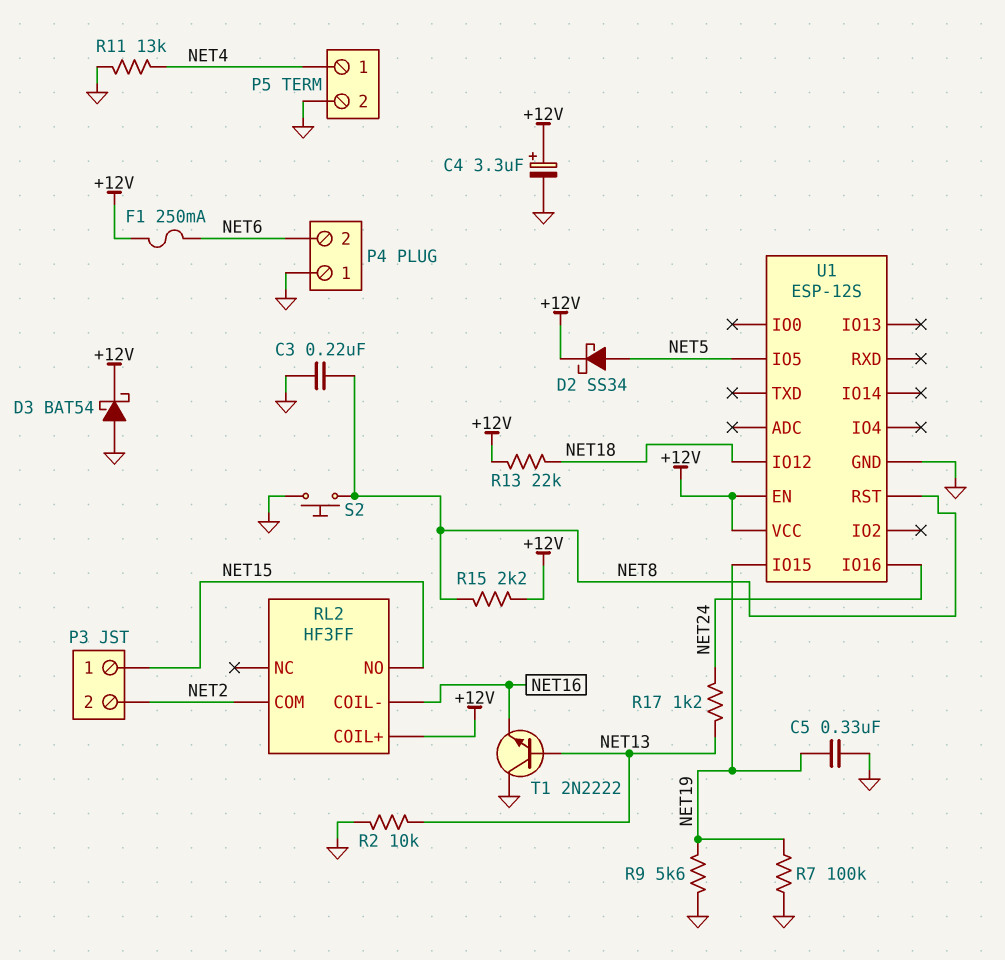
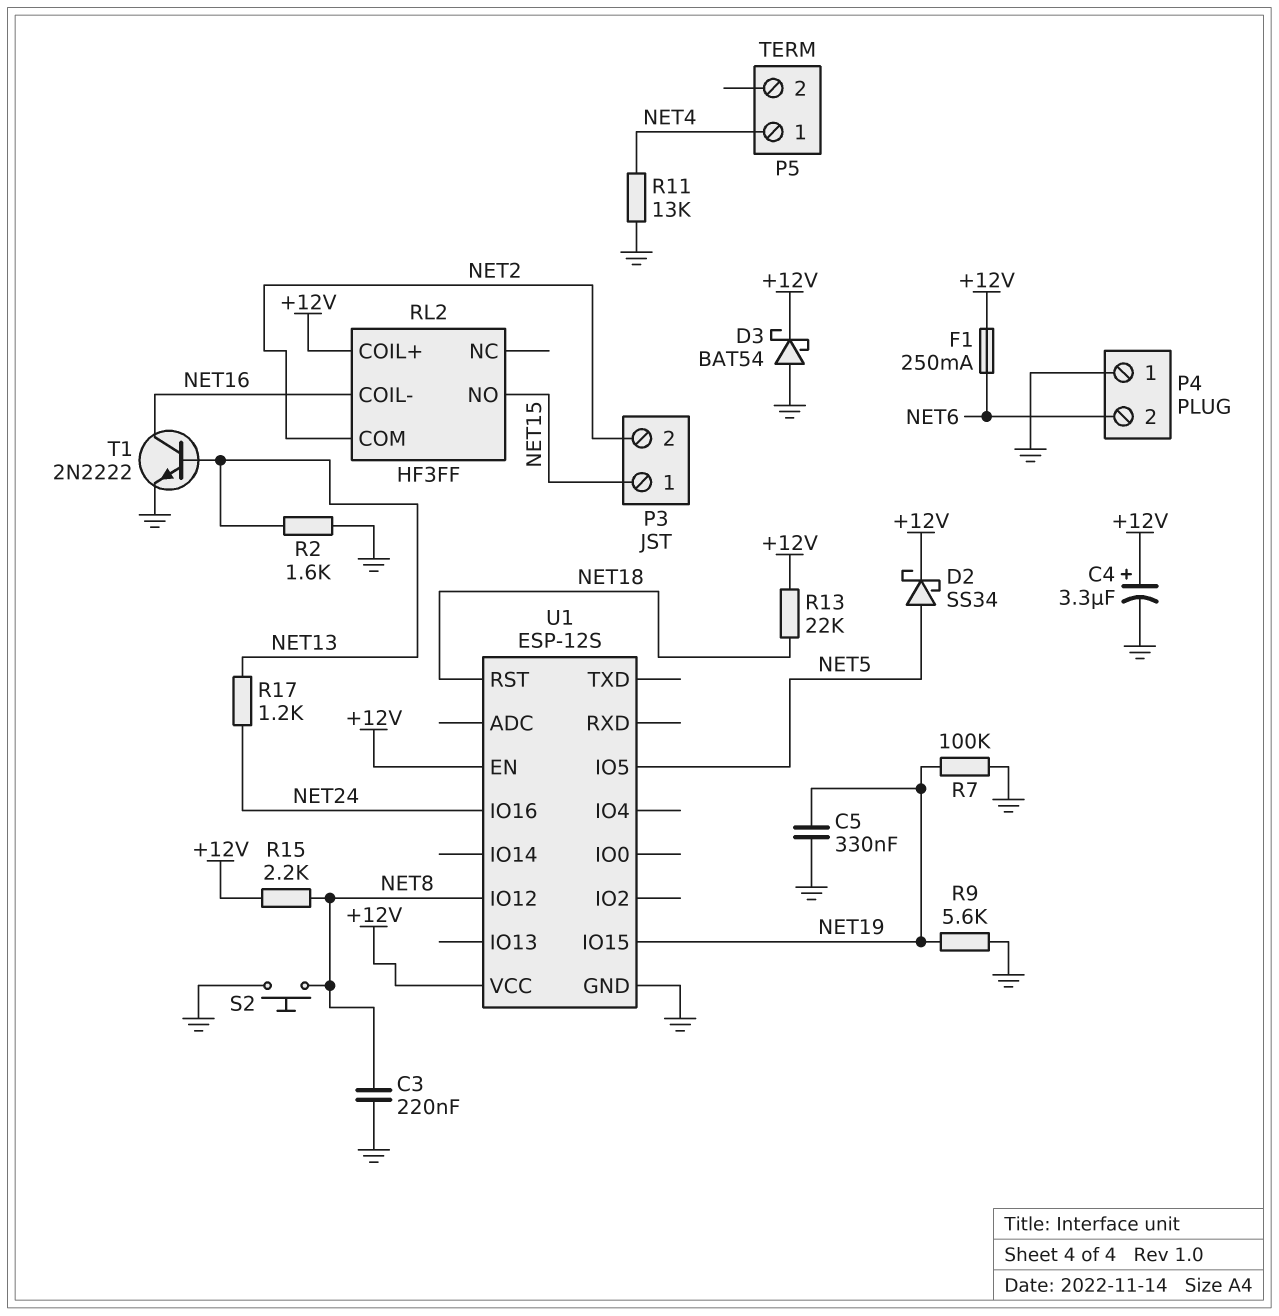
P5 pin 2: GND -> none
R2: 10k (GND, NET13) -> 1.6k (GND, NET13)
T1: NPN 2N2222 (B NET13, C GND, E NET16) -> NPN 2N2222 (B NET13, C NET16, E GND)
U1 pin IO12: NET18 -> NET8
U1 pin RST: NET8 -> NET18

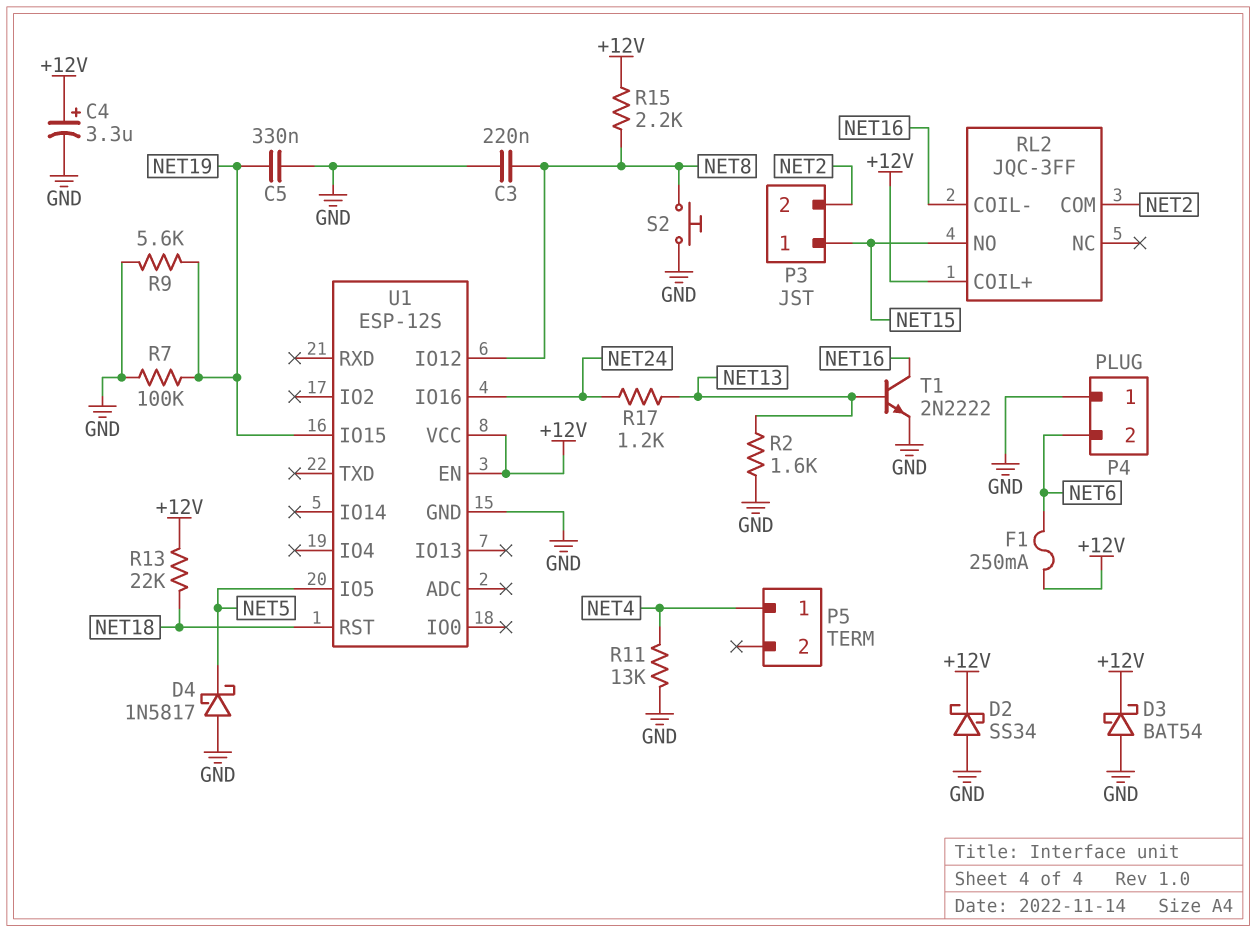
D2: schottky SS34 (A NET5, K +12V) -> schottky SS34 (A GND, K +12V)
D4: none -> schottky 1N5817 (A GND, K NET5)
RL2: HF3FF -> JQC-3FF

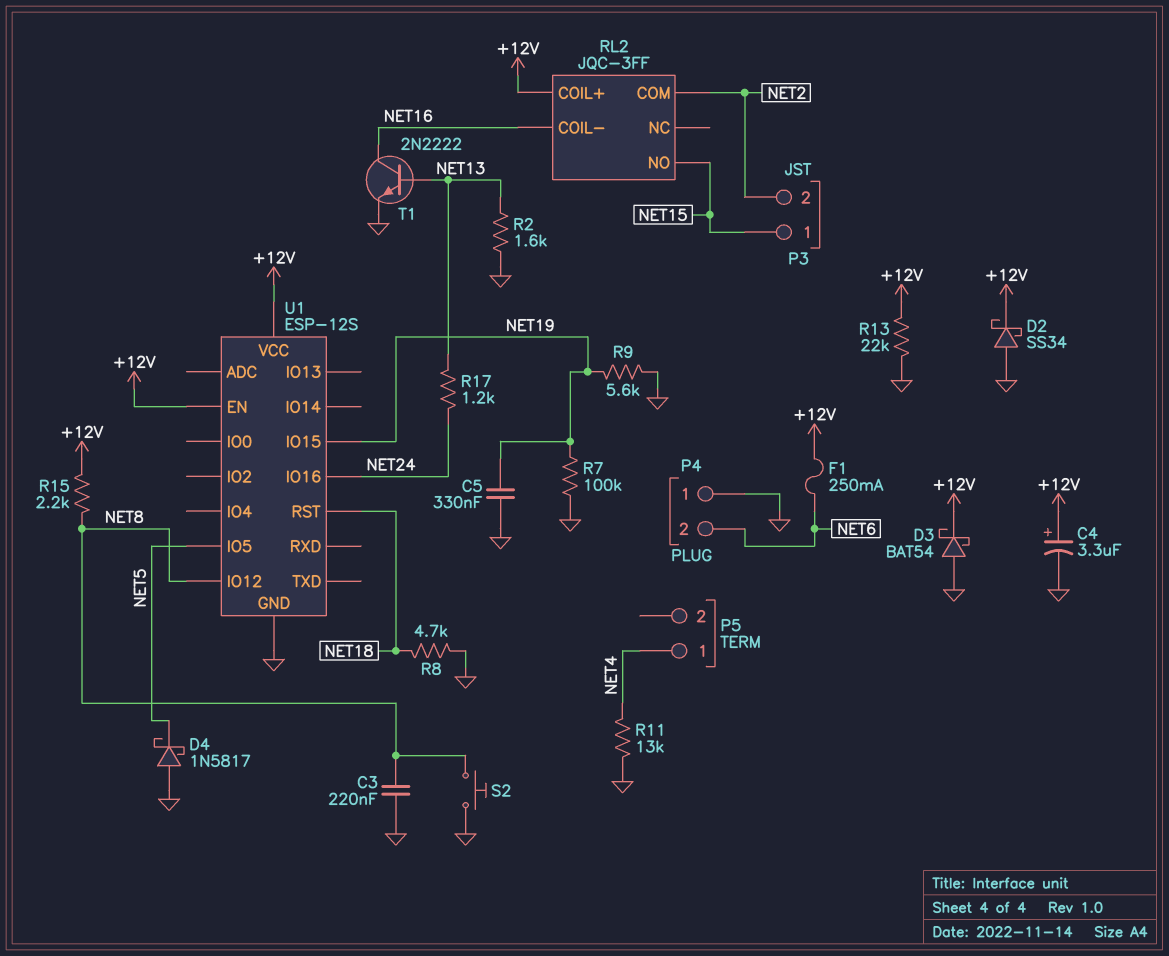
R8: none -> 4.7k (GND, NET18)
R13: 22k (+12V, NET18) -> 22k (+12V, GND)

